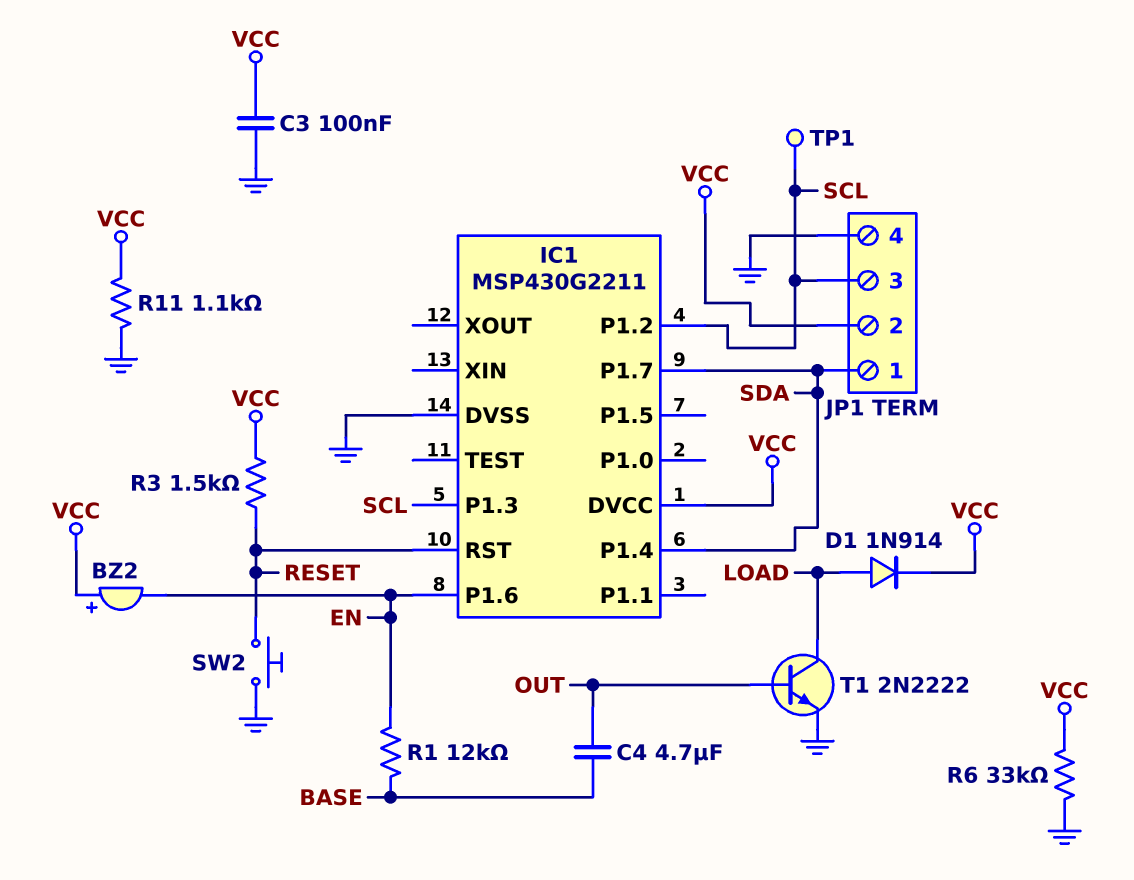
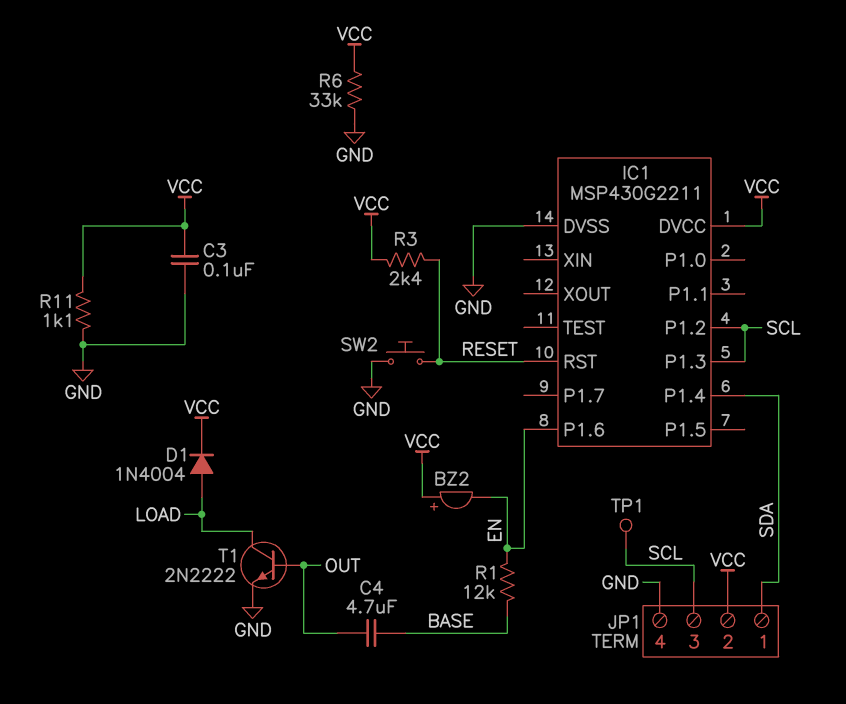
D1: diode 1N914 (A LOAD, K VCC) -> diode 1N4004 (A LOAD, K VCC)
IC1 pin P1.7: SDA -> none
R3: 1.5k (RESET, VCC) -> 2.4k (RESET, VCC)

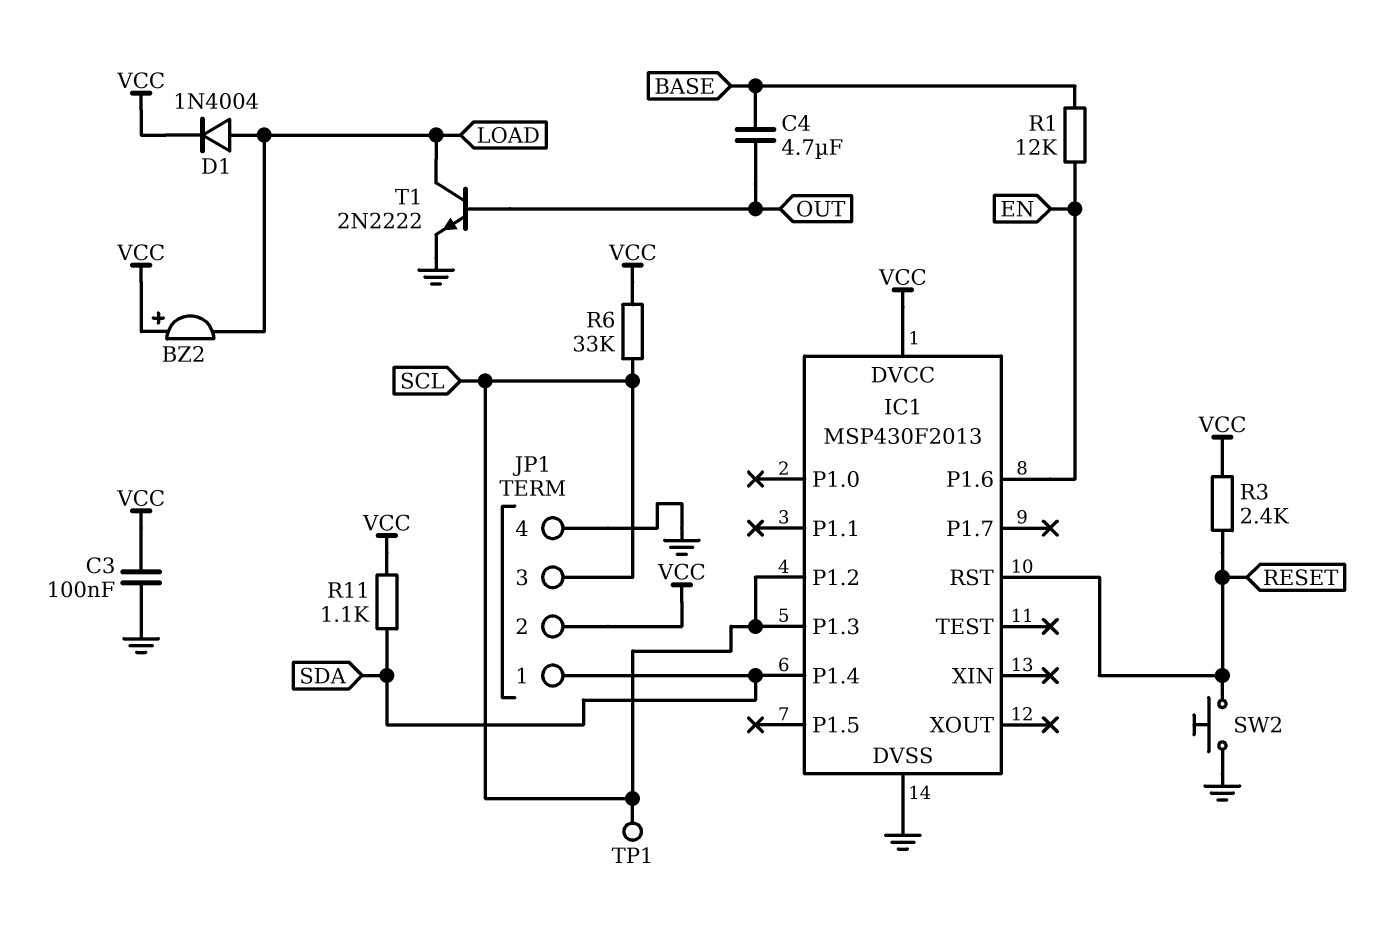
BZ2: buzzer (plus VCC, minus EN) -> buzzer (plus VCC, minus LOAD)
IC1: MSP430G2211 -> MSP430F2013
R6: 33k (GND, VCC) -> 33k (SCL, VCC)
R11: 1.1k (GND, VCC) -> 1.1k (SDA, VCC)

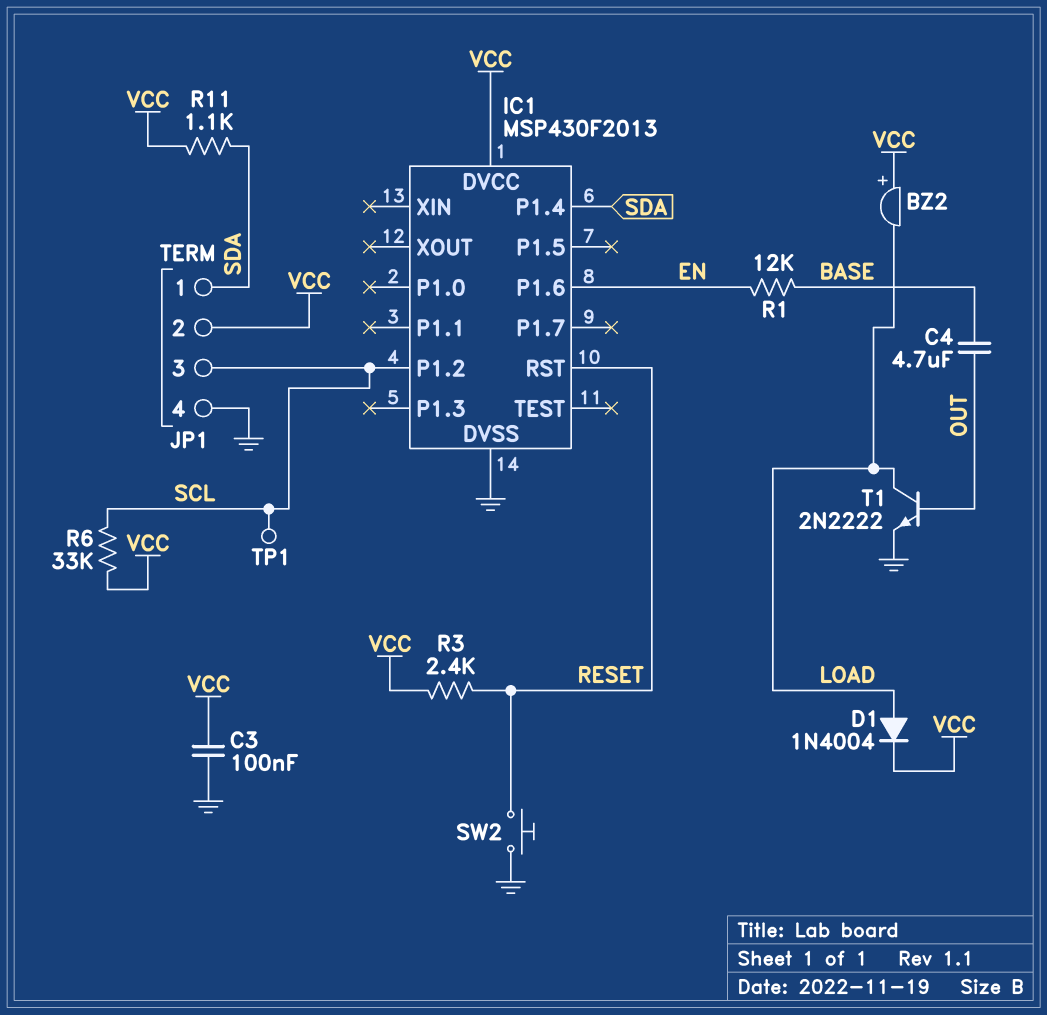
IC1 pin P1.3: SCL -> none

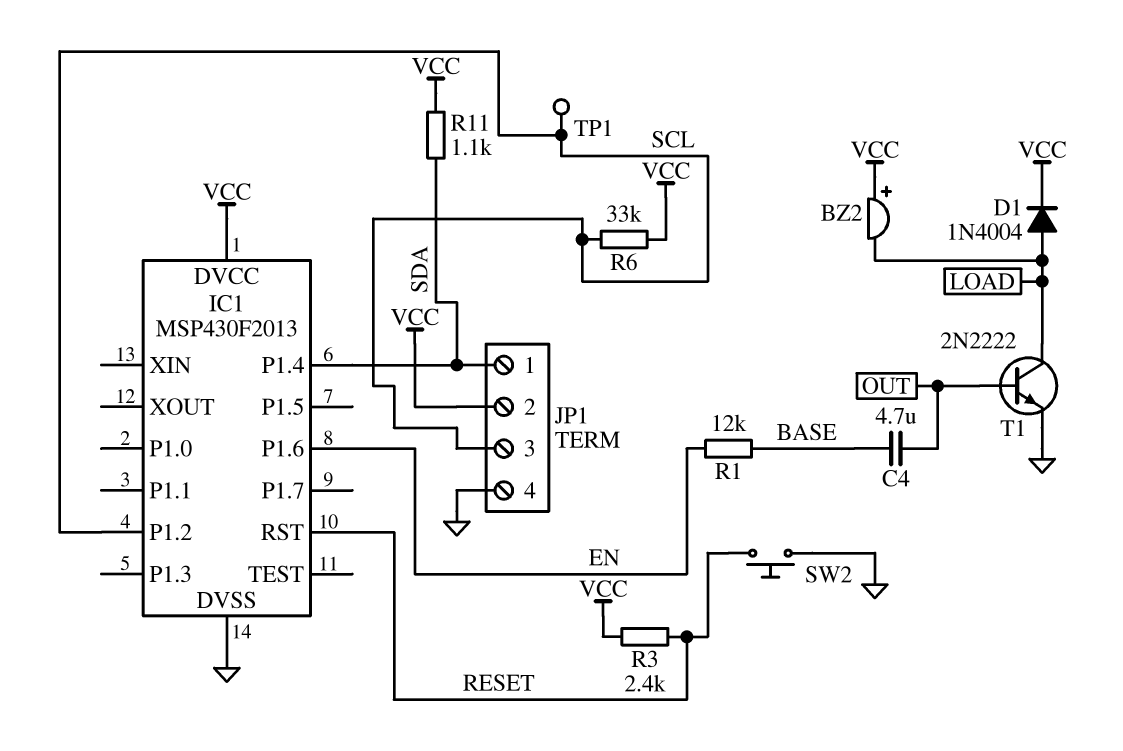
C3: 100nF (GND, VCC) -> none

